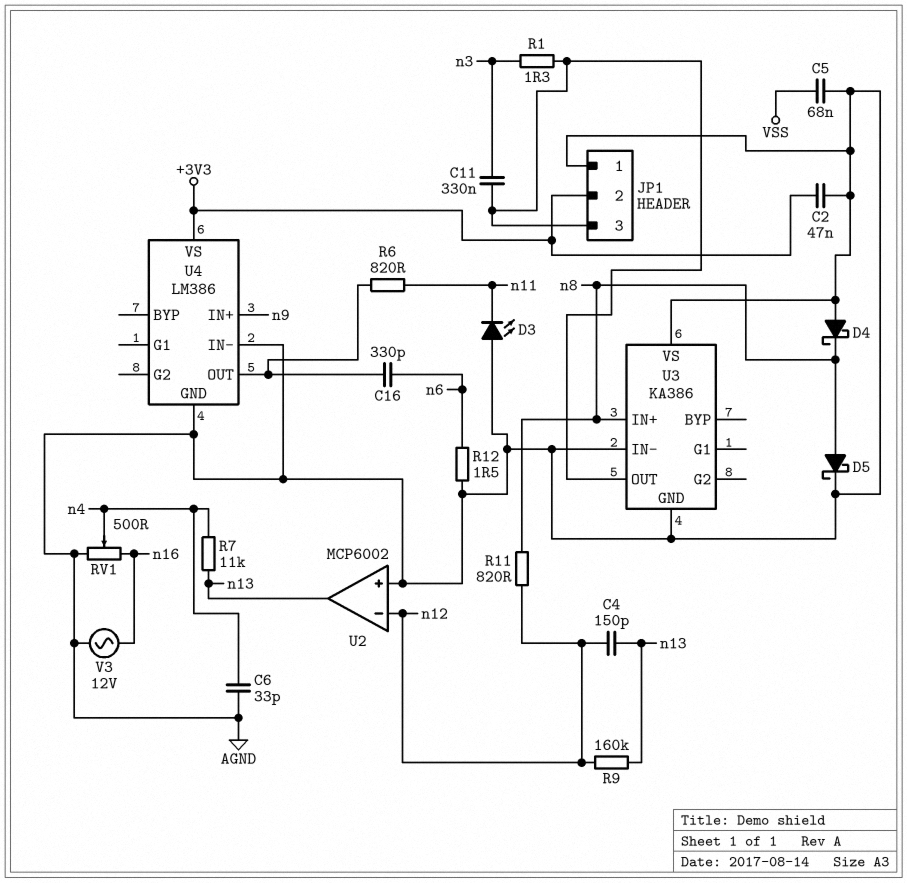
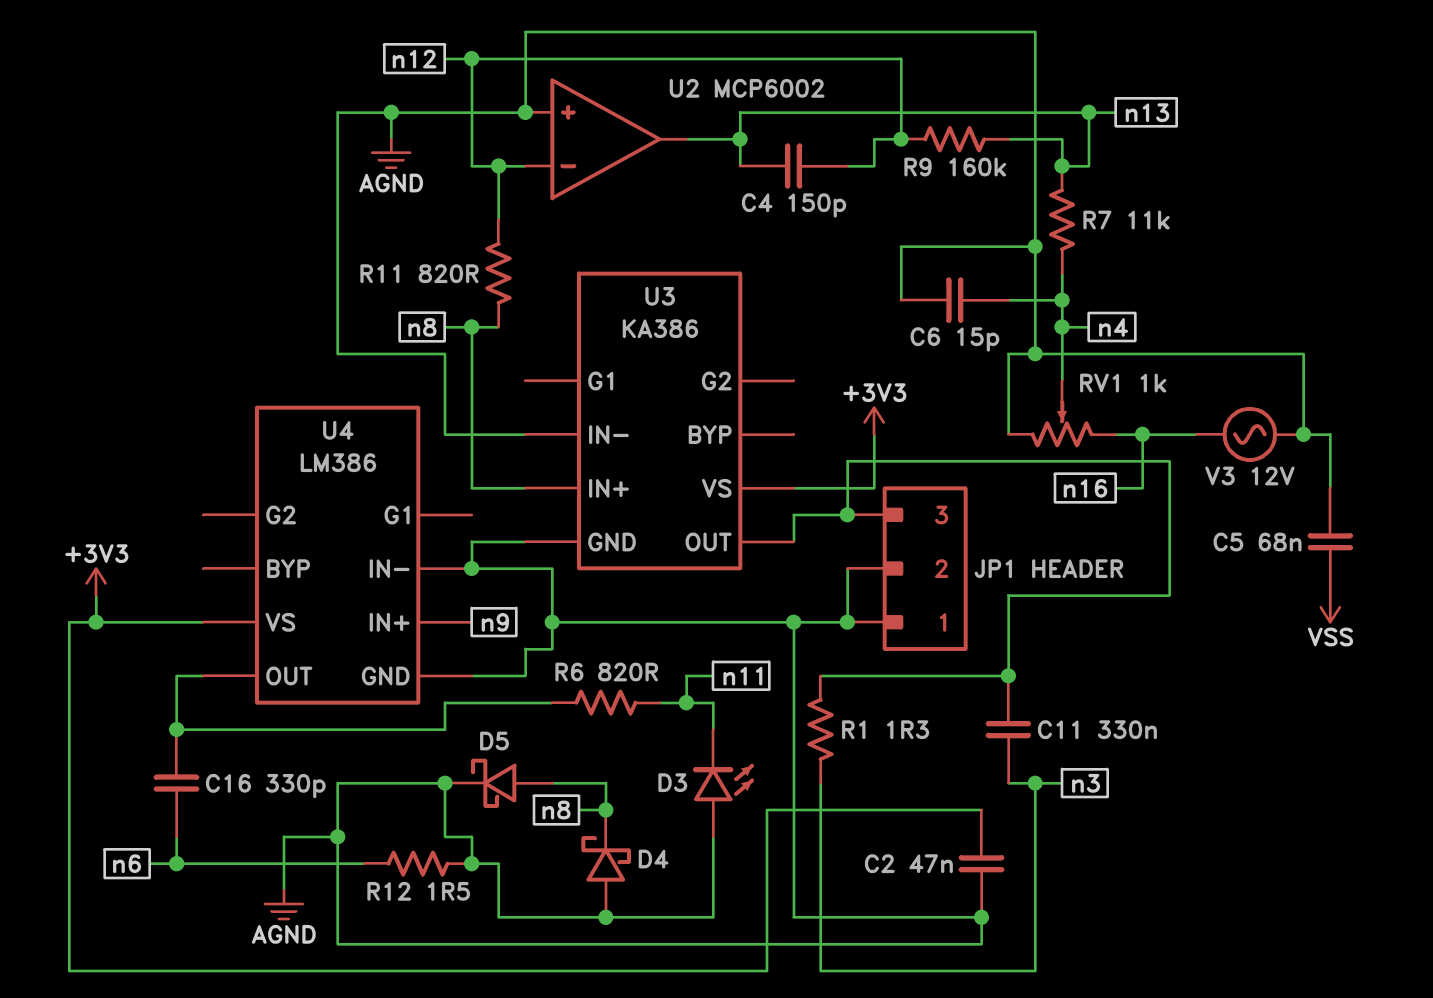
C6: 33pF (AGND, n4) -> 15pF (AGND, n4)
JP1 pin 2: +3V3 -> AGND
RV1: 500 (AGND, n16, wiper n4) -> 1k (AGND, n16, wiper n4)
U3 pin VS: AGND -> +3V3

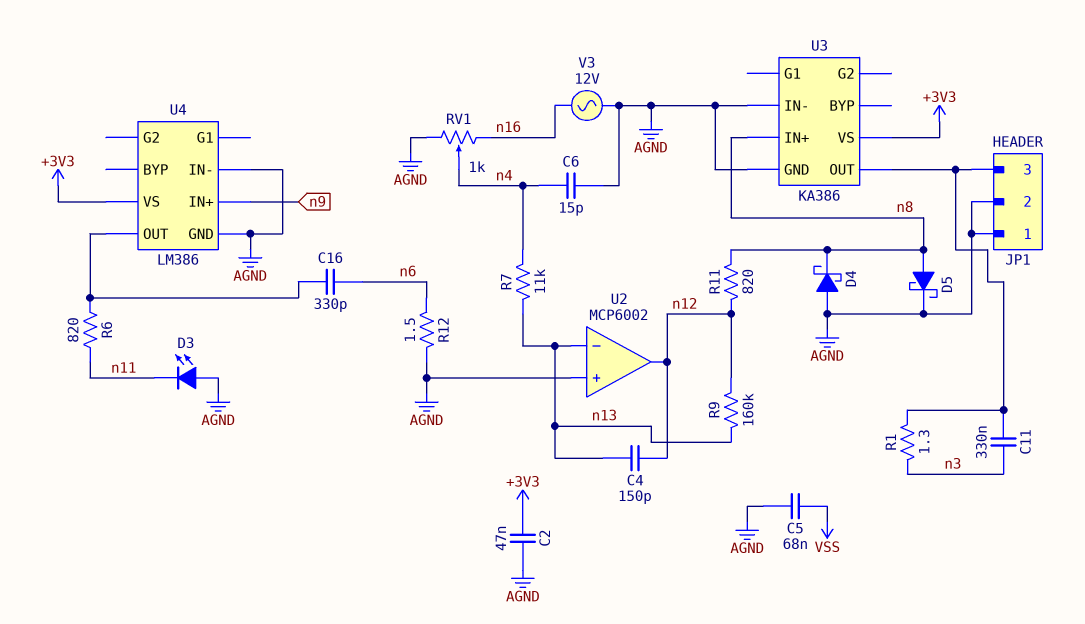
U2 pin in-: n12 -> n13
U2 pin out: n13 -> n12

